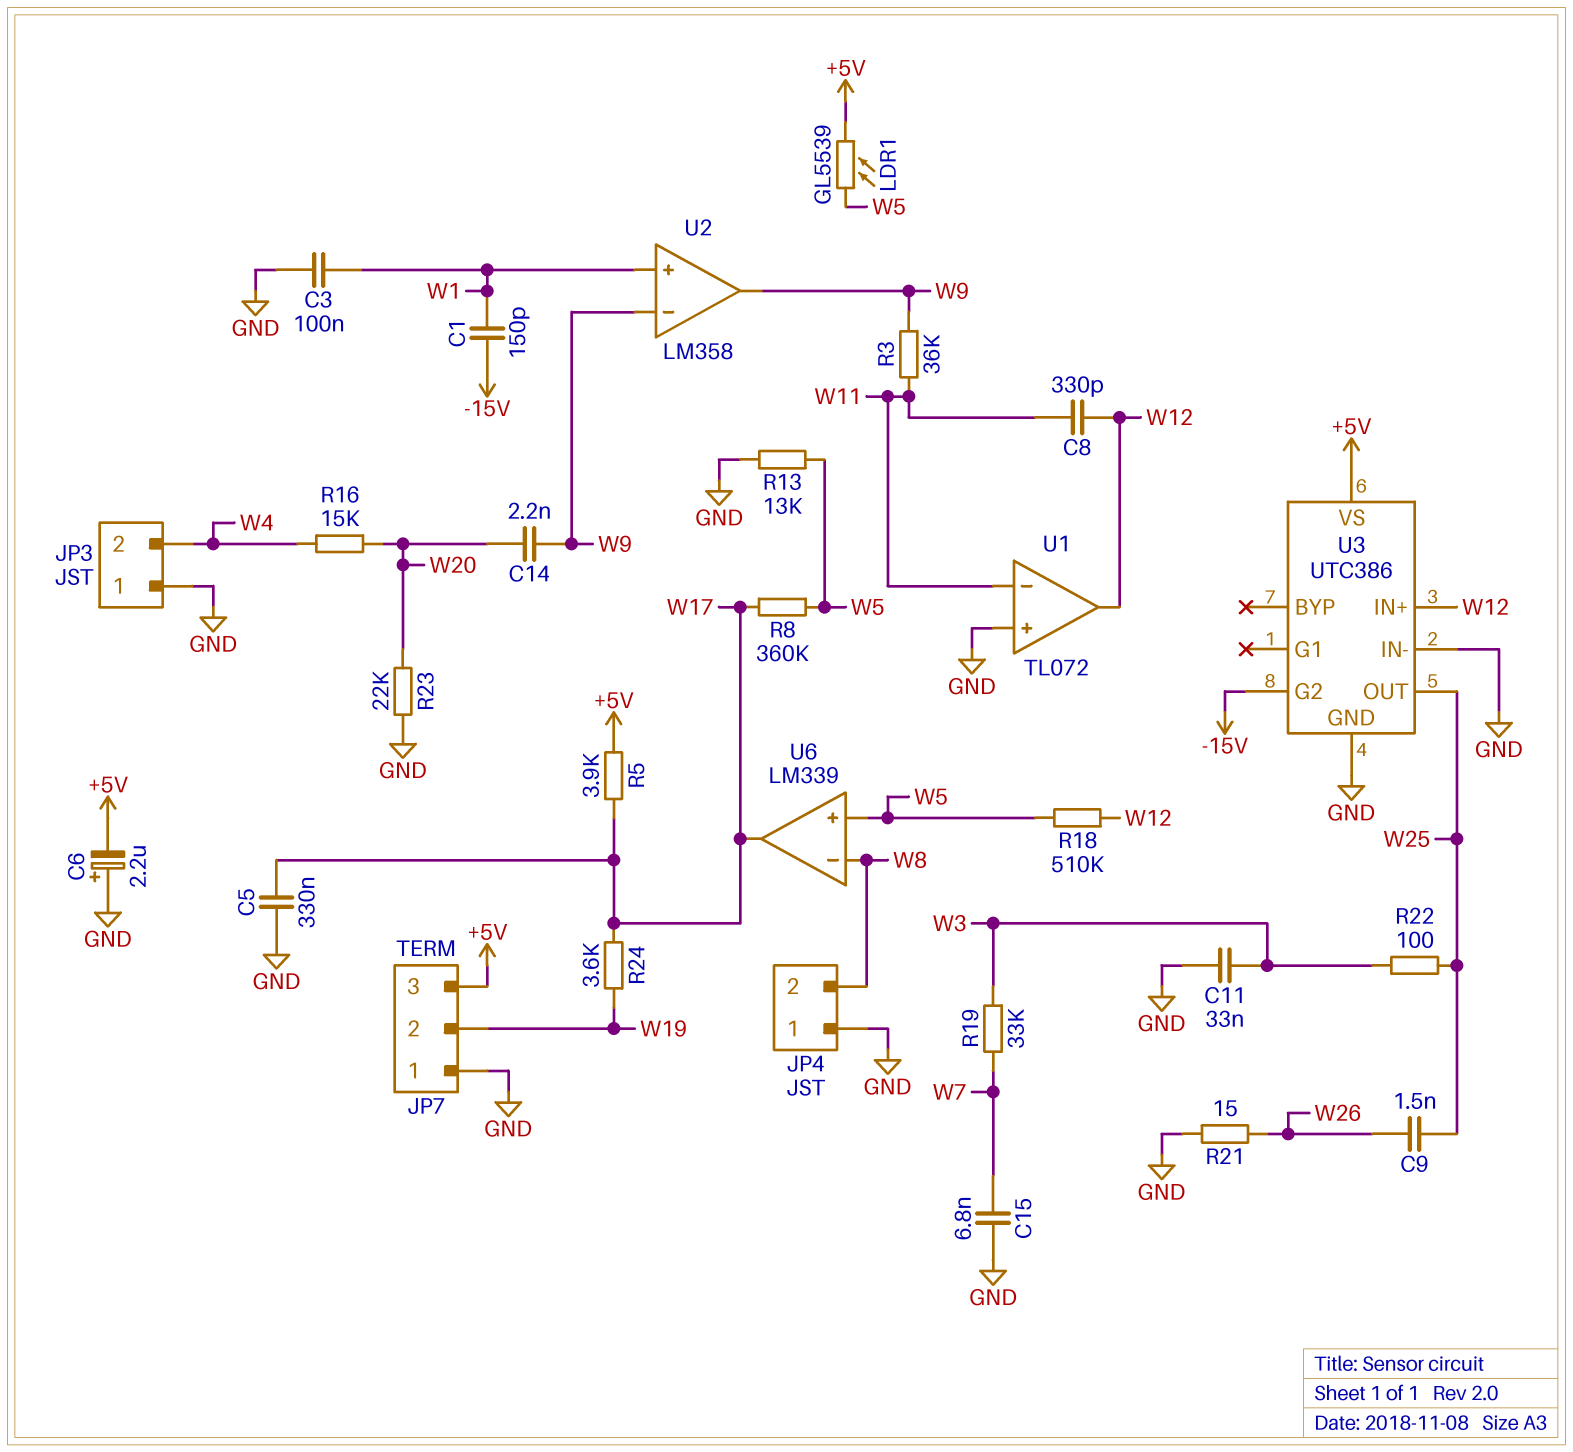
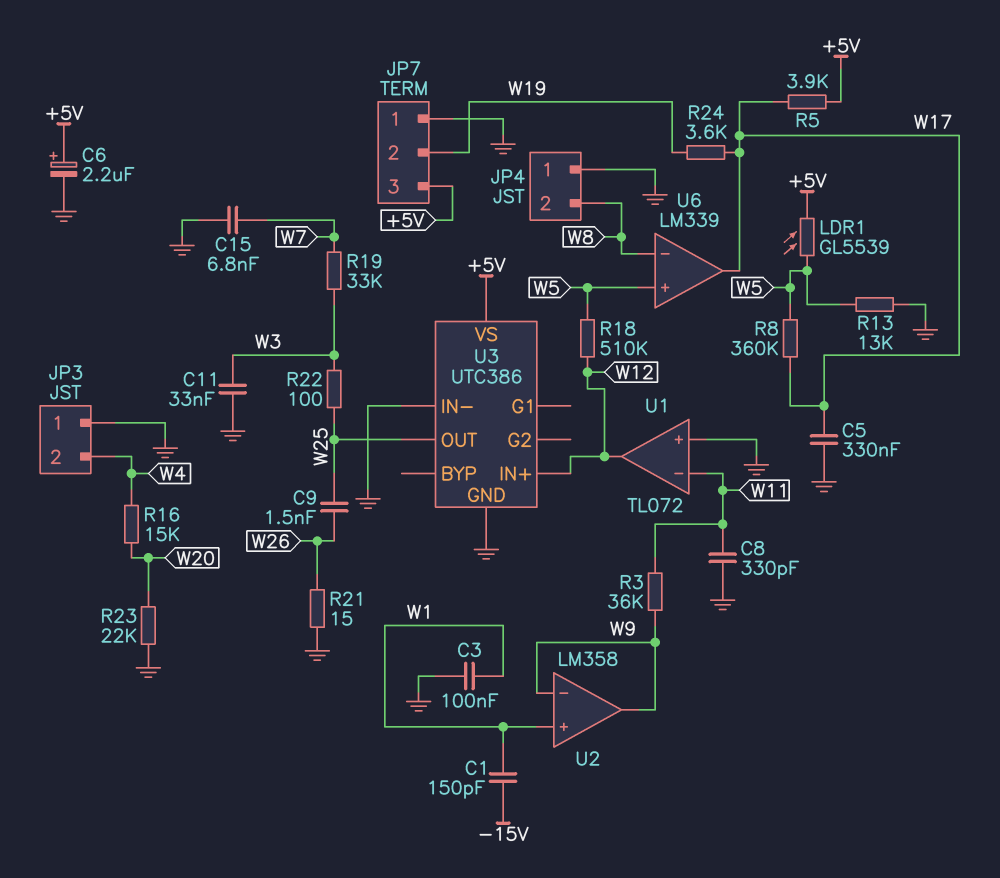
C6: 2.2uF (plus GND, minus +5V) -> 2.2uF (plus +5V, minus GND)
C8: 330pF (W11, W12) -> 330pF (GND, W11)
C14: 2.2nF (W9, W20) -> none
U3 pin G2: -15V -> none

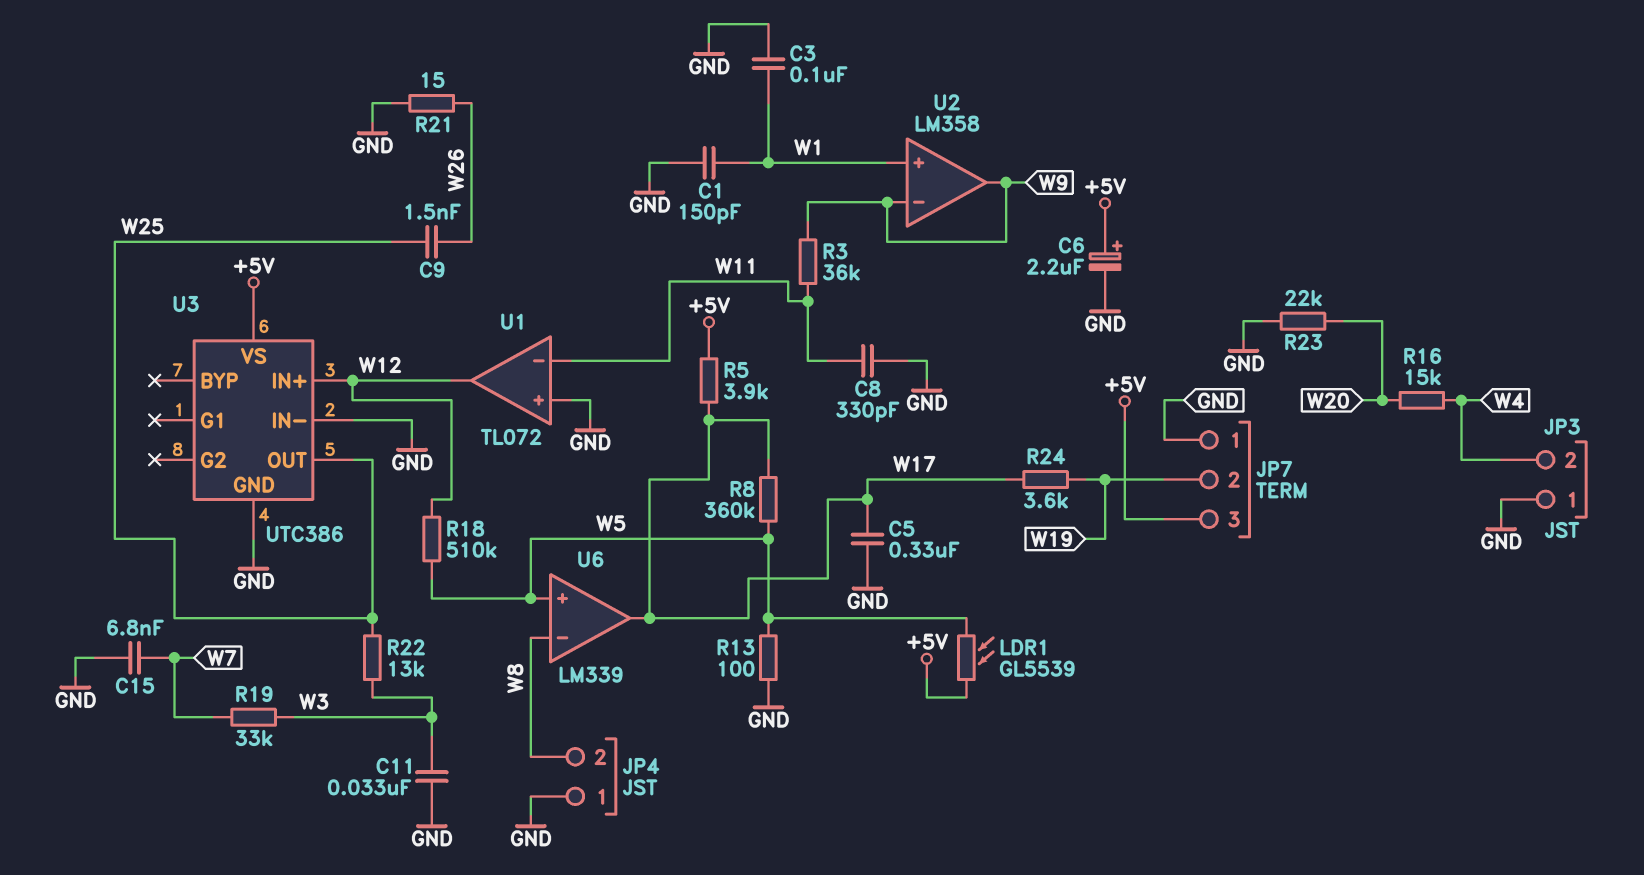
C1: 150pF (-15V, W1) -> 150pF (GND, W1)
R13: 13k (GND, W5) -> 100 (GND, W5)
R22: 100 (W3, W25) -> 13k (W3, W25)

